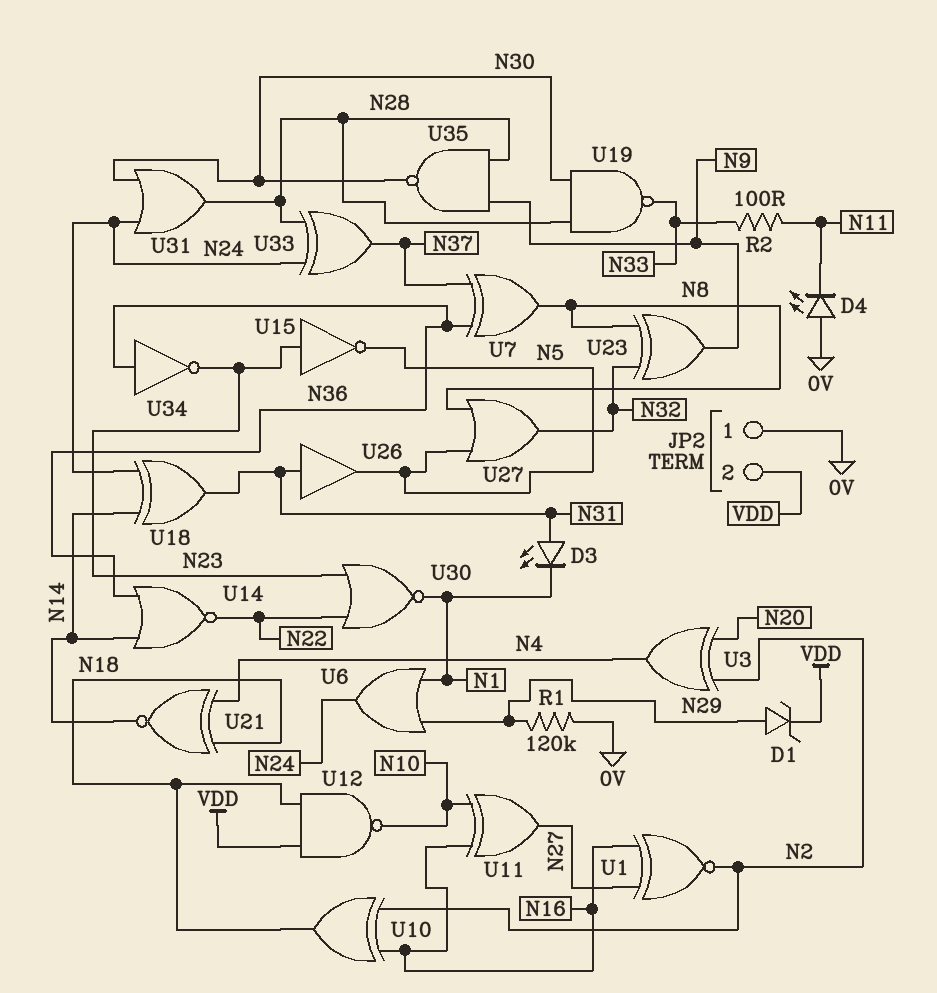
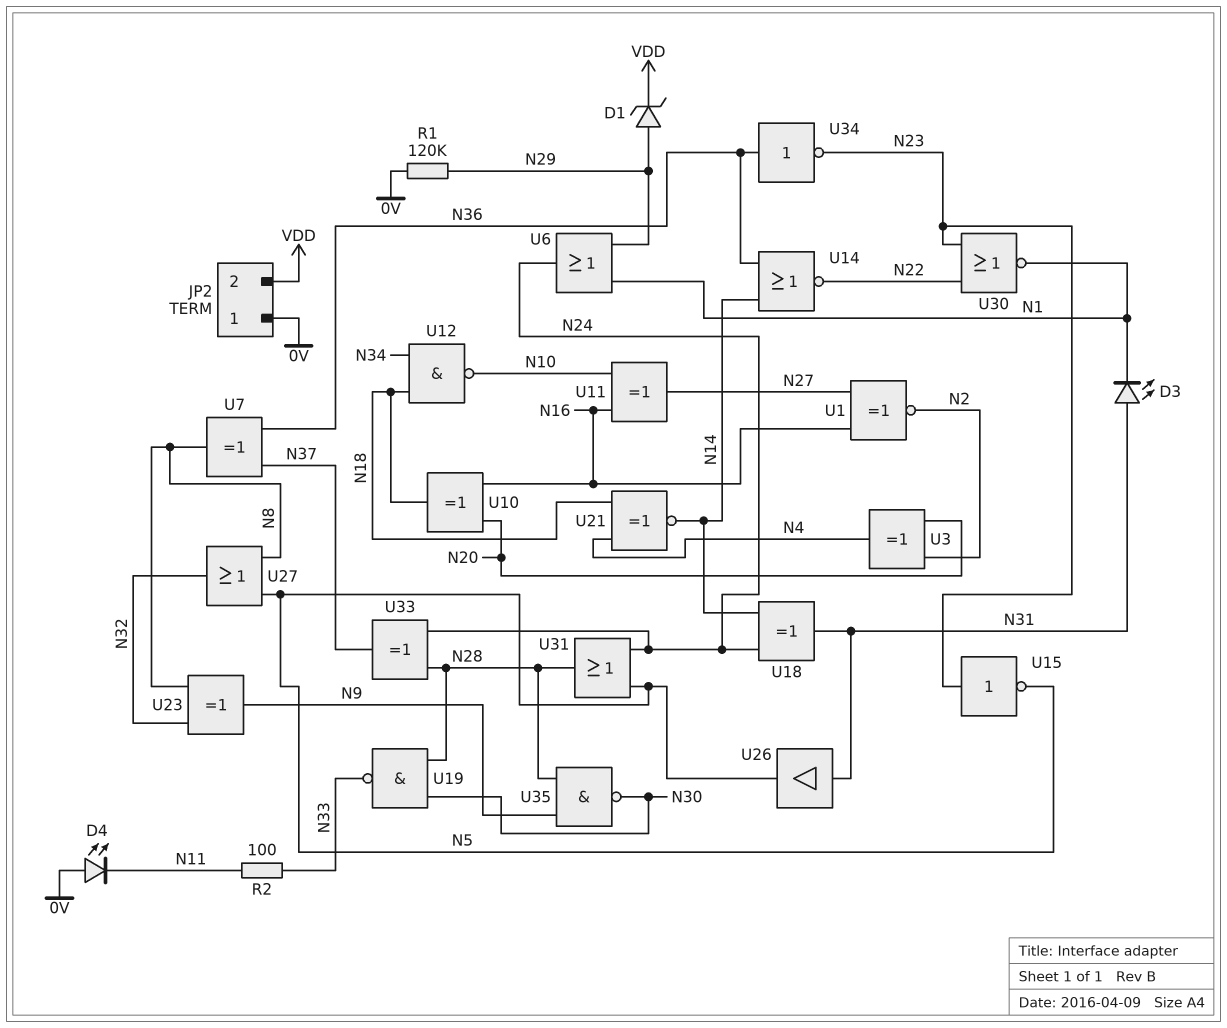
U10: XOR (in N2, in N16, out N18) -> XOR (in N16, in N20, out N18)
U12: NAND (in N18, in VDD, out N10) -> NAND (in N18, in N34, out N10)
U31: OR (in N24, in N30, out N28) -> OR (in N5, in N24, out N28)

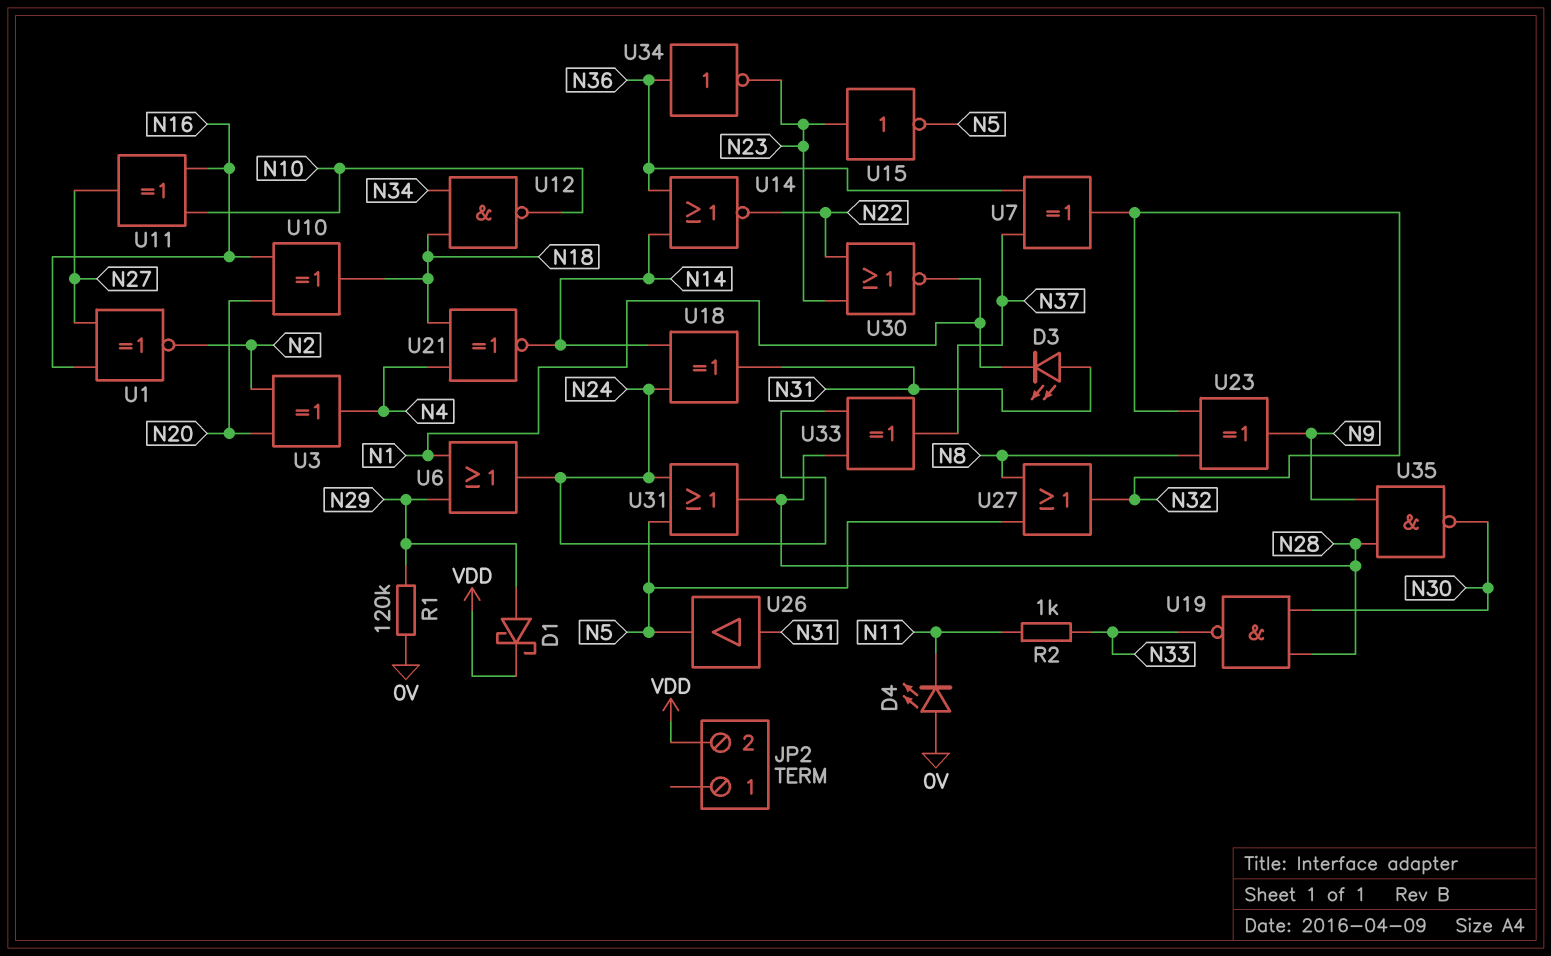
D1: zener (A N29, K VDD) -> schottky (A N29, K VDD)
JP2 pin 1: 0V -> none
R2: 100 (N11, N33) -> 1k (N11, N33)
U7: XOR (in N36, in N37, out N8) -> XOR (in N36, in N37, out N32)

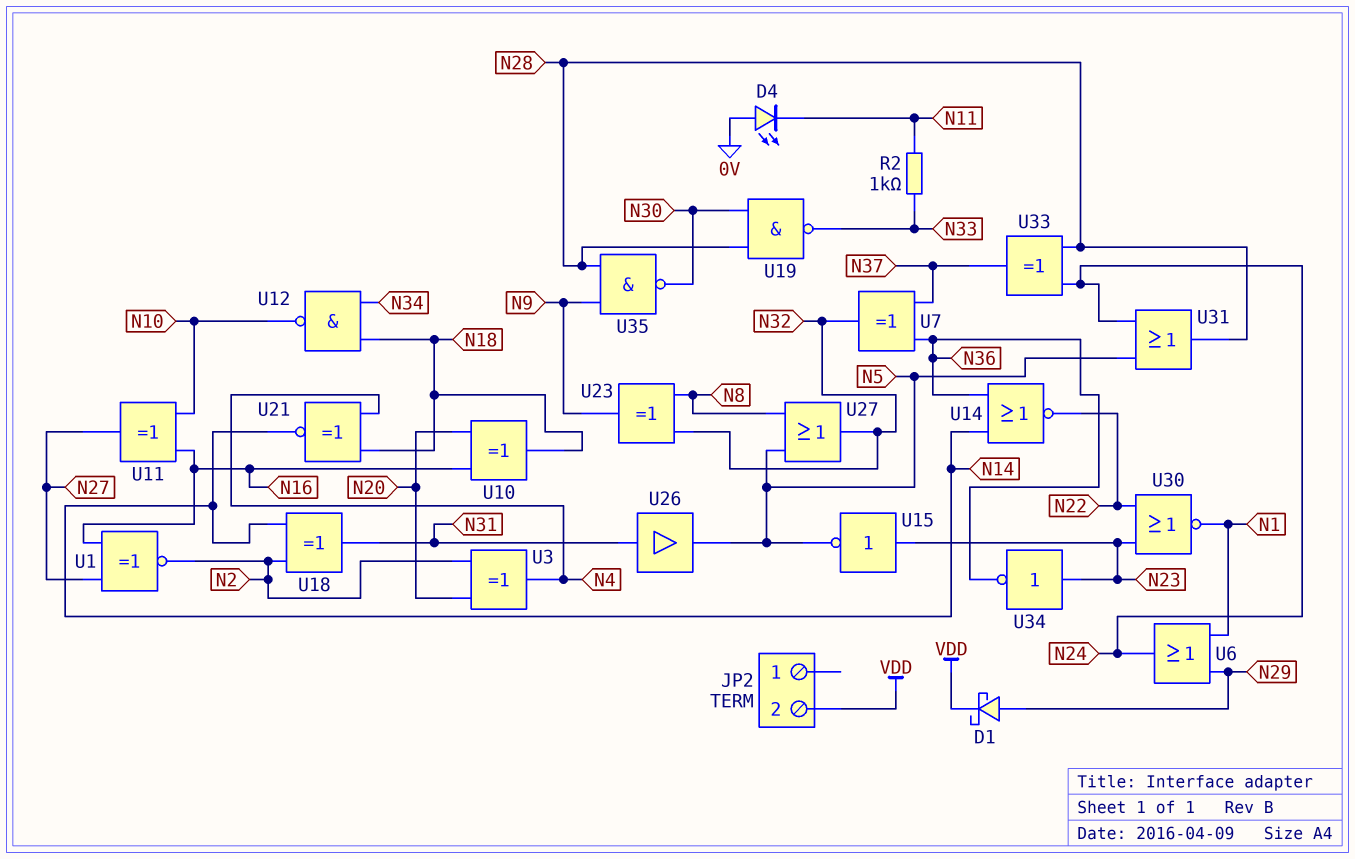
D3: LED (A N31, K N1) -> none
R1: 120k (0V, N29) -> none
U18: XOR (in N14, in N24, out N31) -> XOR (in N2, in N14, out N31)
U34: NOT (in N36, out N23) -> NOT (in N23, out N36)

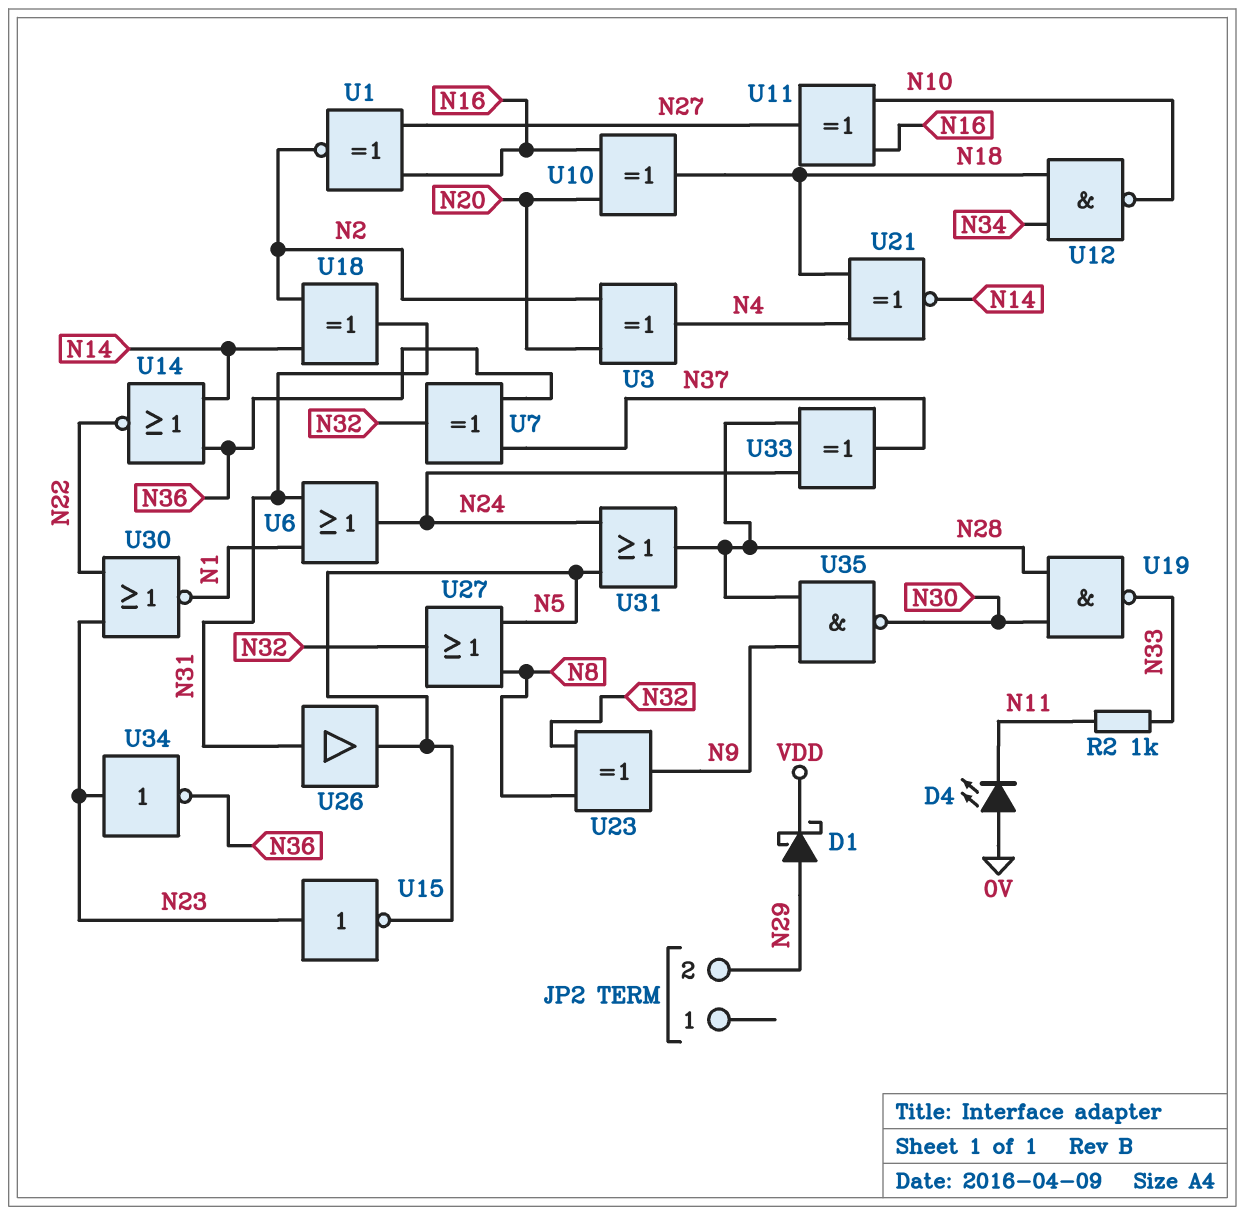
JP2 pin 2: VDD -> N29
U6: OR (in N1, in N29, out N24) -> OR (in N1, in N31, out N24)

